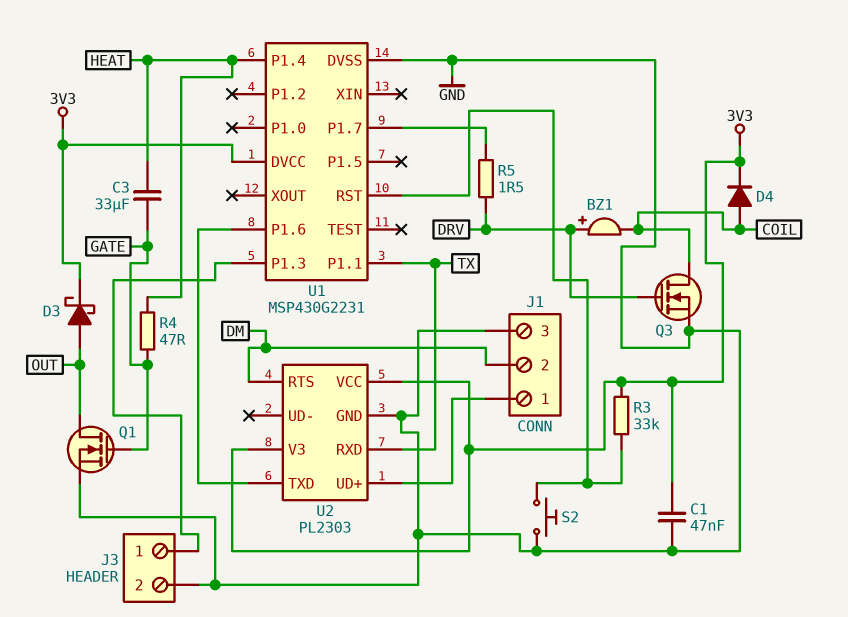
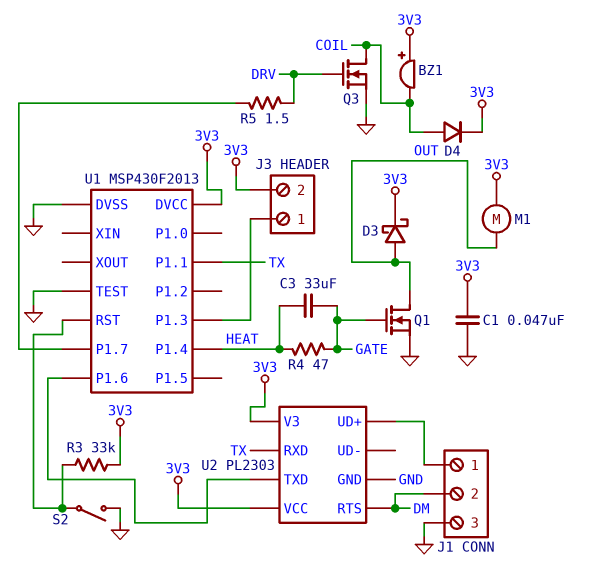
BZ1: buzzer (plus DRV, minus COIL) -> buzzer (plus 3V3, minus COIL)
J3 pin 2: GND -> 3V3
M1: none -> motor (3V3, OUT)
S2: button (GND, U1/RST) -> switch (GND, U1/RST)
U1: MSP430G2231 -> MSP430F2013
U1 pin TEST: none -> GND

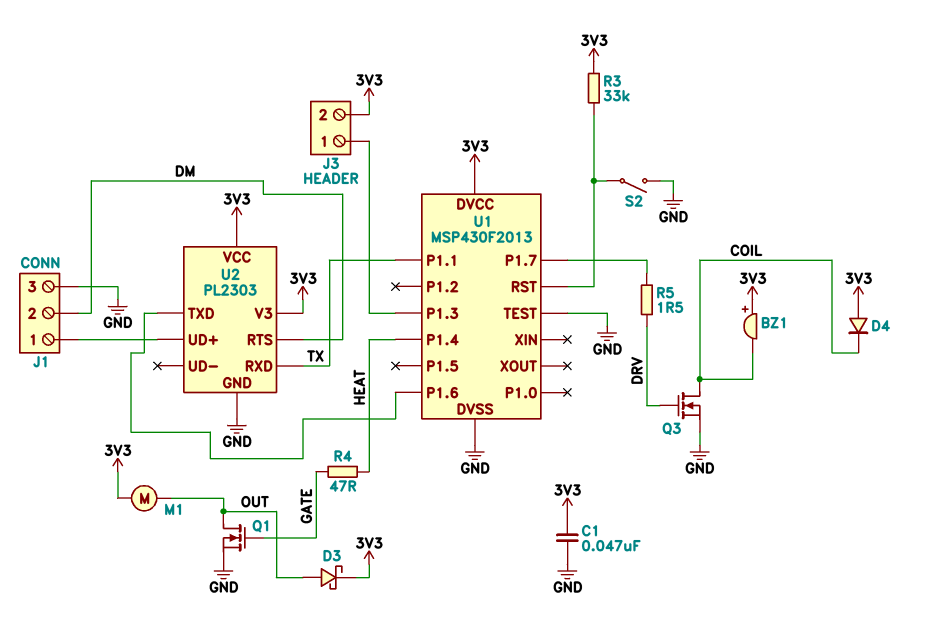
C3: 33uF (GATE, HEAT) -> none
D4: diode (A COIL, K 3V3) -> diode (A 3V3, K COIL)

